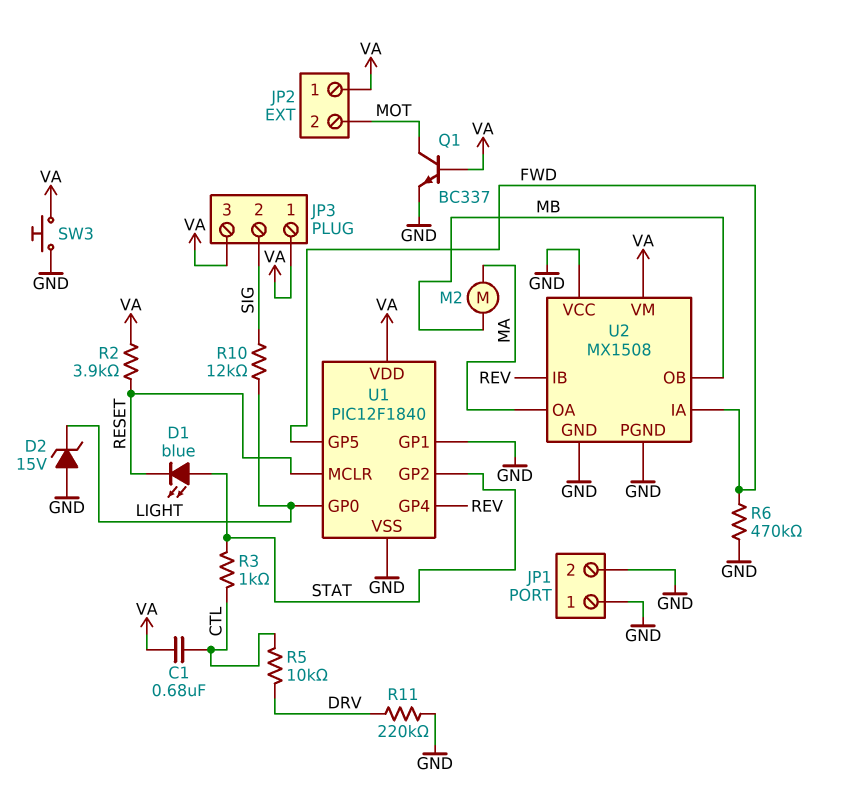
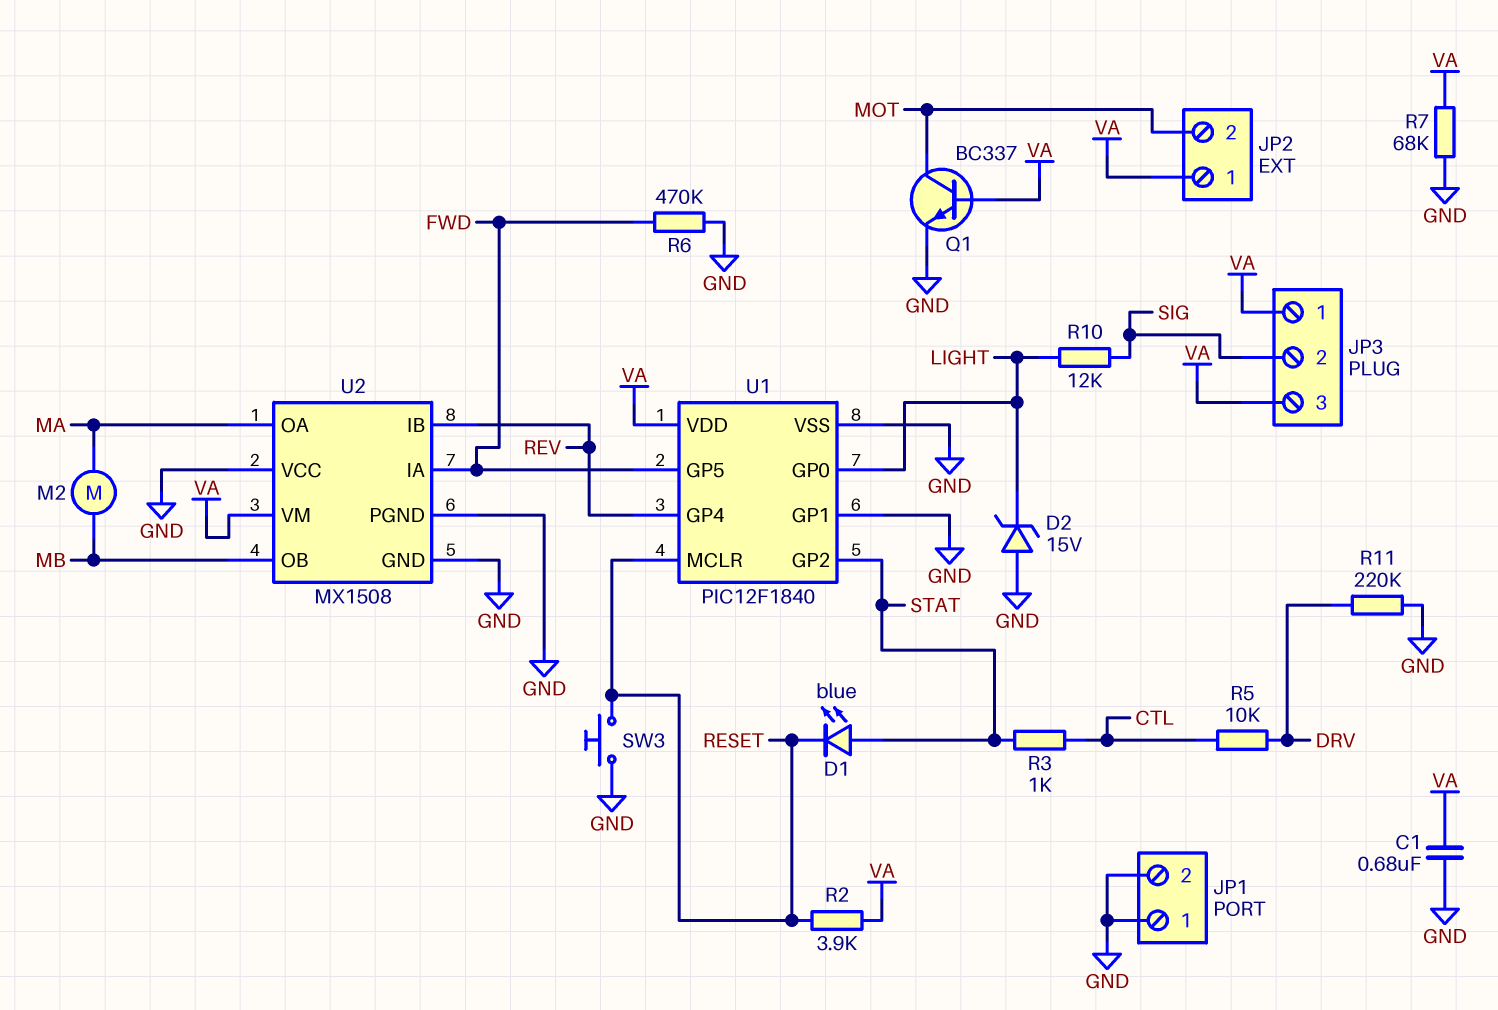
C1: 680nF (CTL, VA) -> 680nF (GND, VA)
R7: none -> 68k (GND, VA)
SW3: button (GND, VA) -> button (GND, RESET)

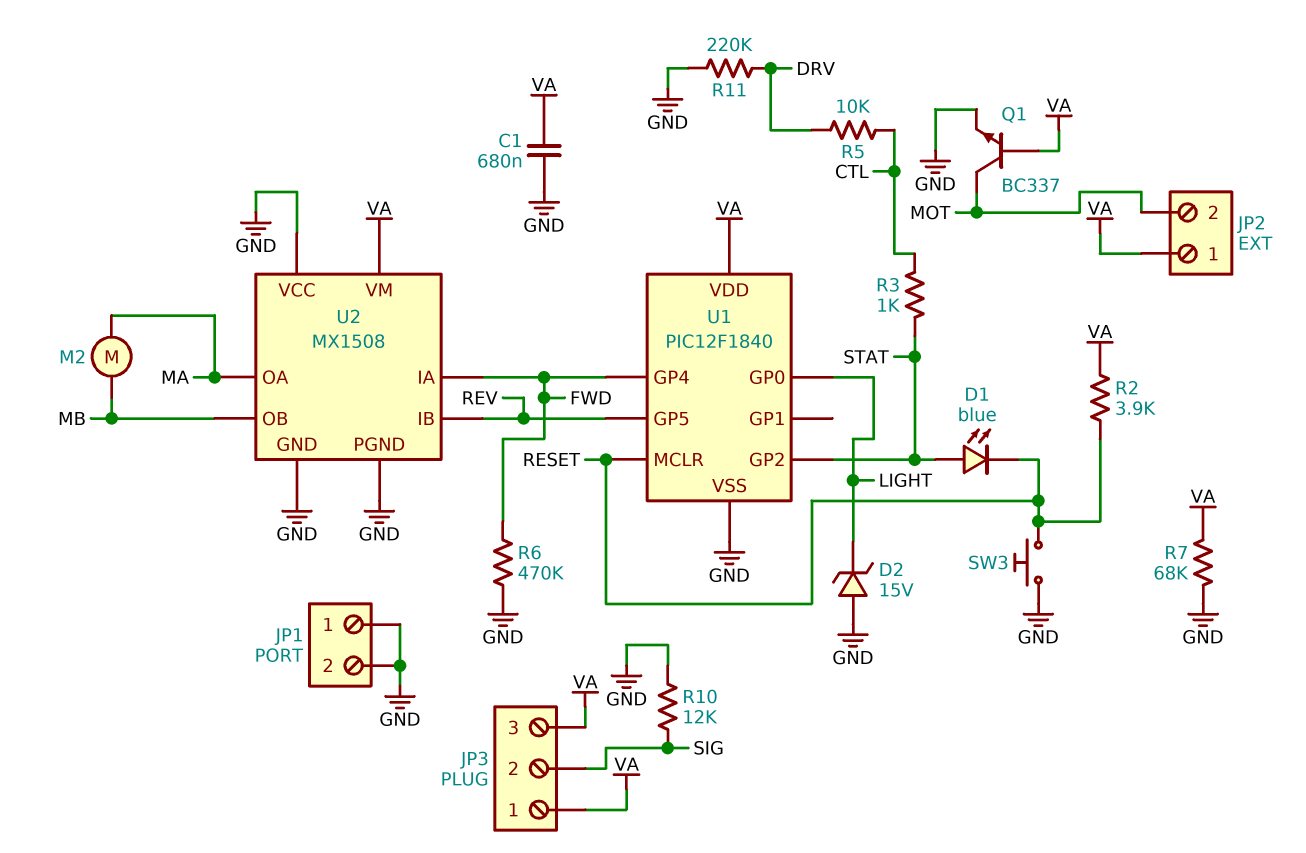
R10: 12k (LIGHT, SIG) -> 12k (GND, SIG)
U1 pin GP1: GND -> none
U1 pin GP4: REV -> FWD
U1 pin GP5: FWD -> REV

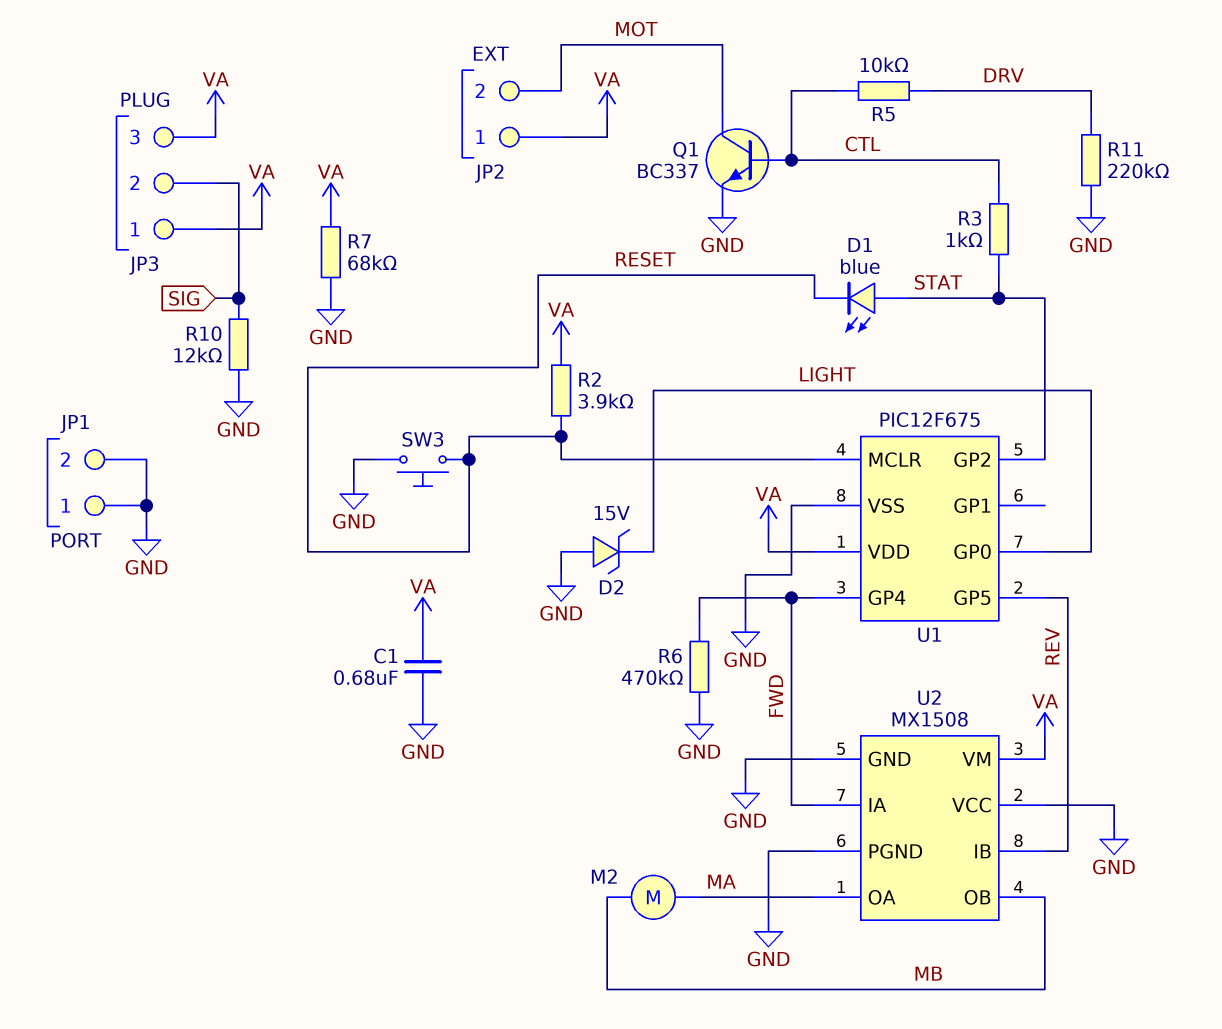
Q1: NPN BC337 (B VA, C MOT, E GND) -> NPN BC337 (B CTL, C MOT, E GND)
U1: PIC12F1840 -> PIC12F675

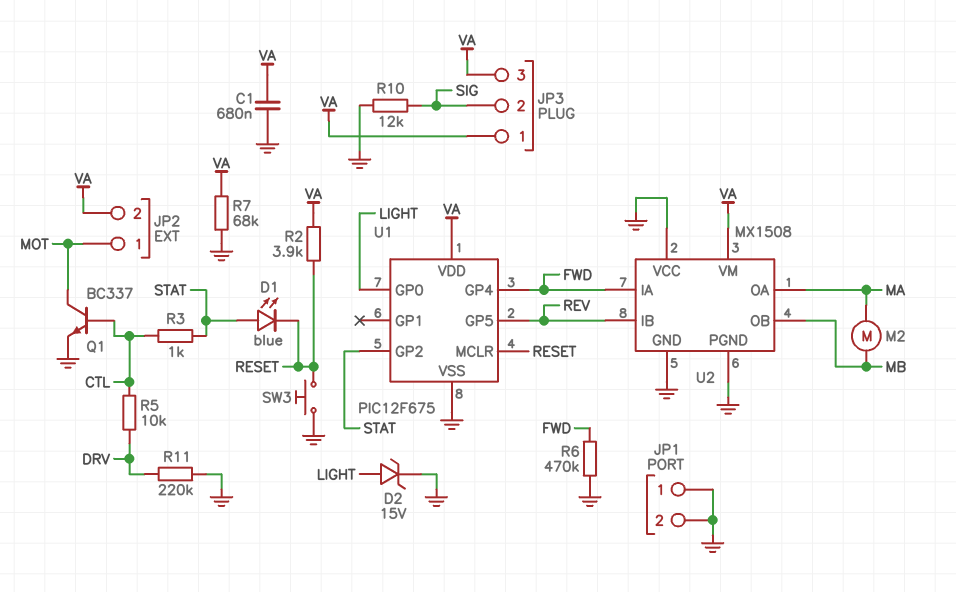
D2: zener 15V (A GND, K LIGHT) -> zener 15V (A LIGHT, K GND)
JP2 pin 1: VA -> MOT
JP2 pin 2: MOT -> VA

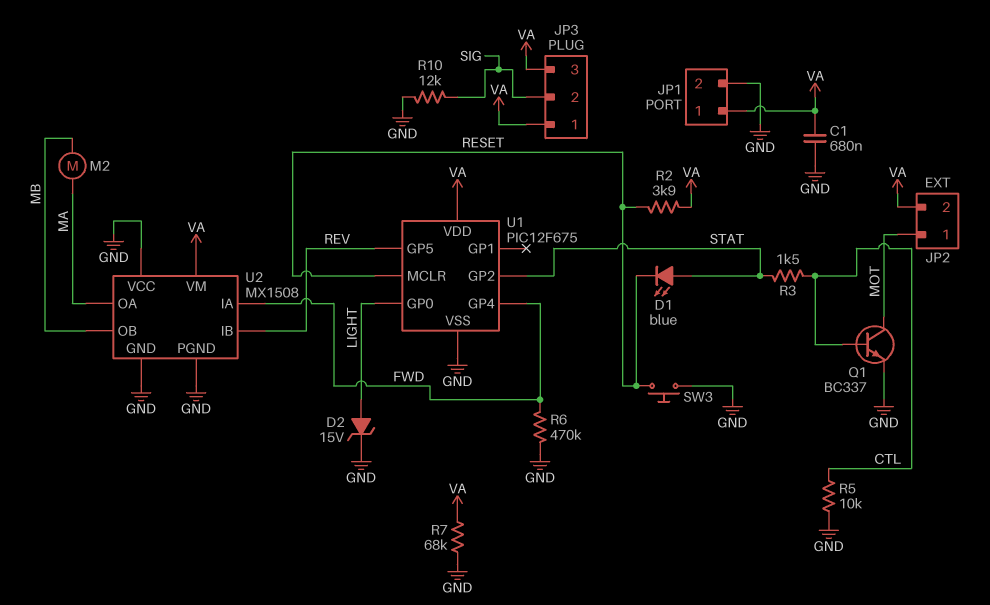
JP1 pin 1: GND -> VA
R3: 1k (CTL, STAT) -> 1.5k (CTL, STAT)
R5: 10k (CTL, DRV) -> 10k (CTL, GND)
R11: 220k (DRV, GND) -> none

